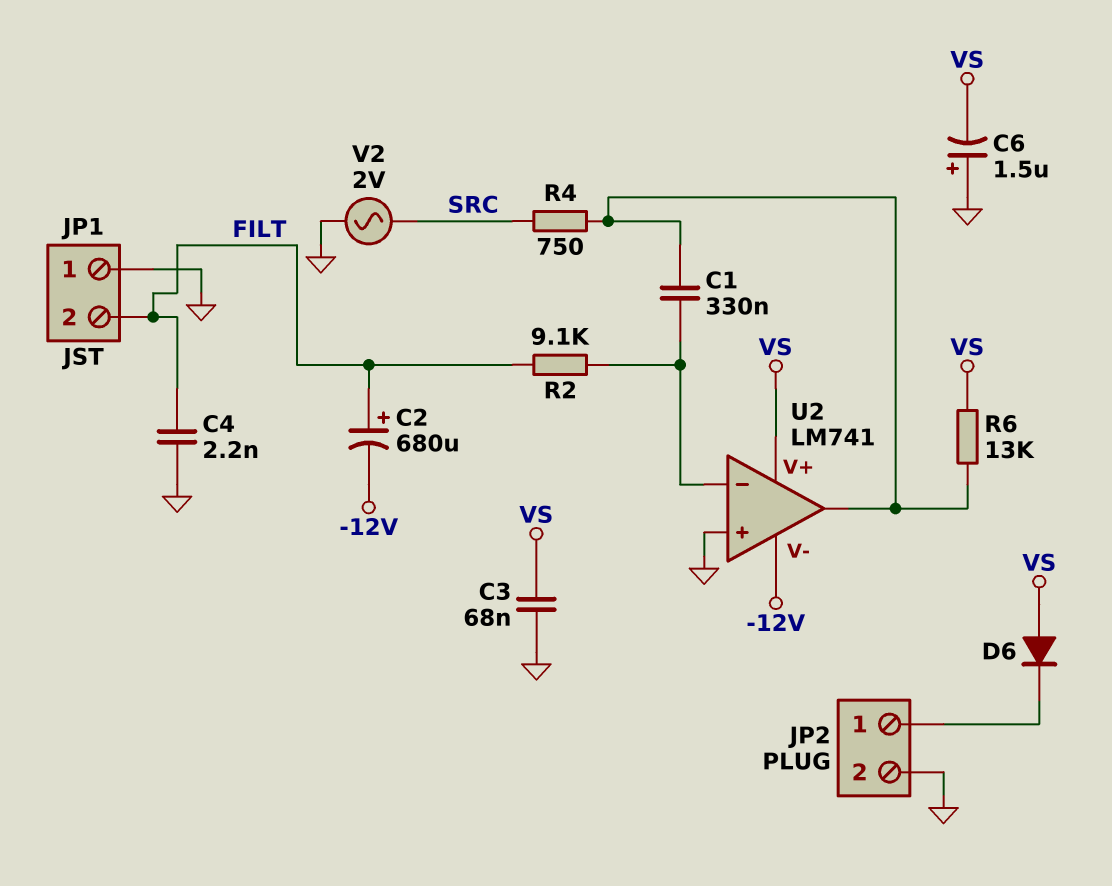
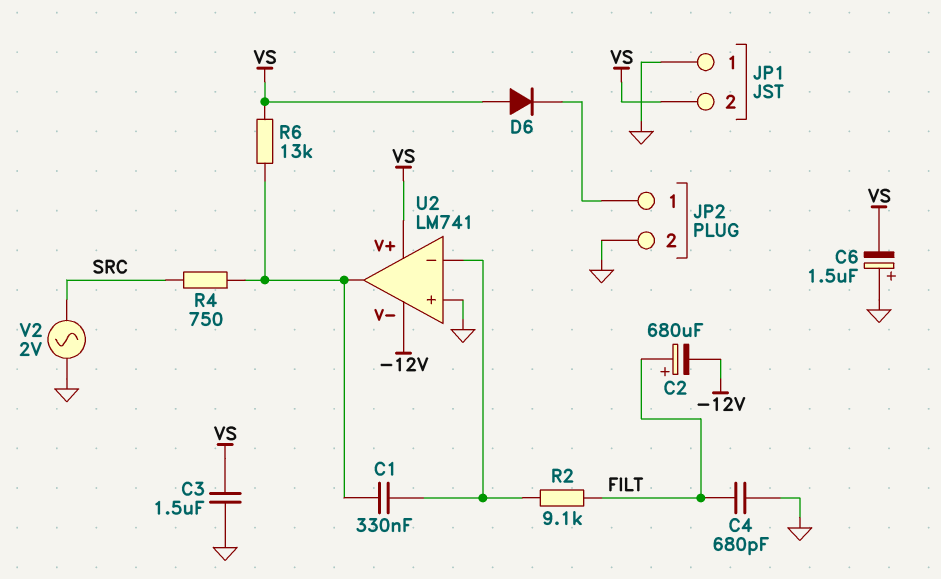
C3: 68nF (GND, VS) -> 1.5uF (GND, VS)
C4: 2.2nF (FILT, GND) -> 680pF (FILT, GND)
JP1 pin 2: FILT -> VS

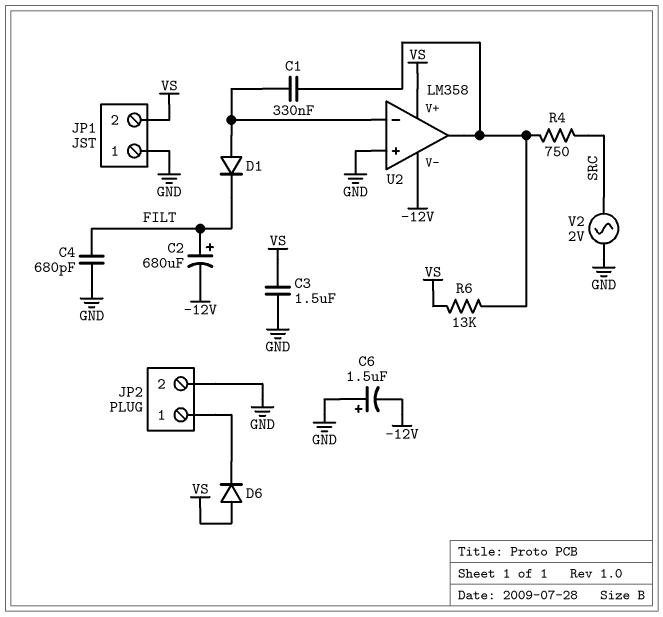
C6: 1.5uF (plus GND, minus VS) -> 1.5uF (plus GND, minus -12V)
D1: none -> diode (A U2/in-, K FILT)
R2: 9.1k (FILT, U2/in-) -> none
U2: LM741 -> LM358

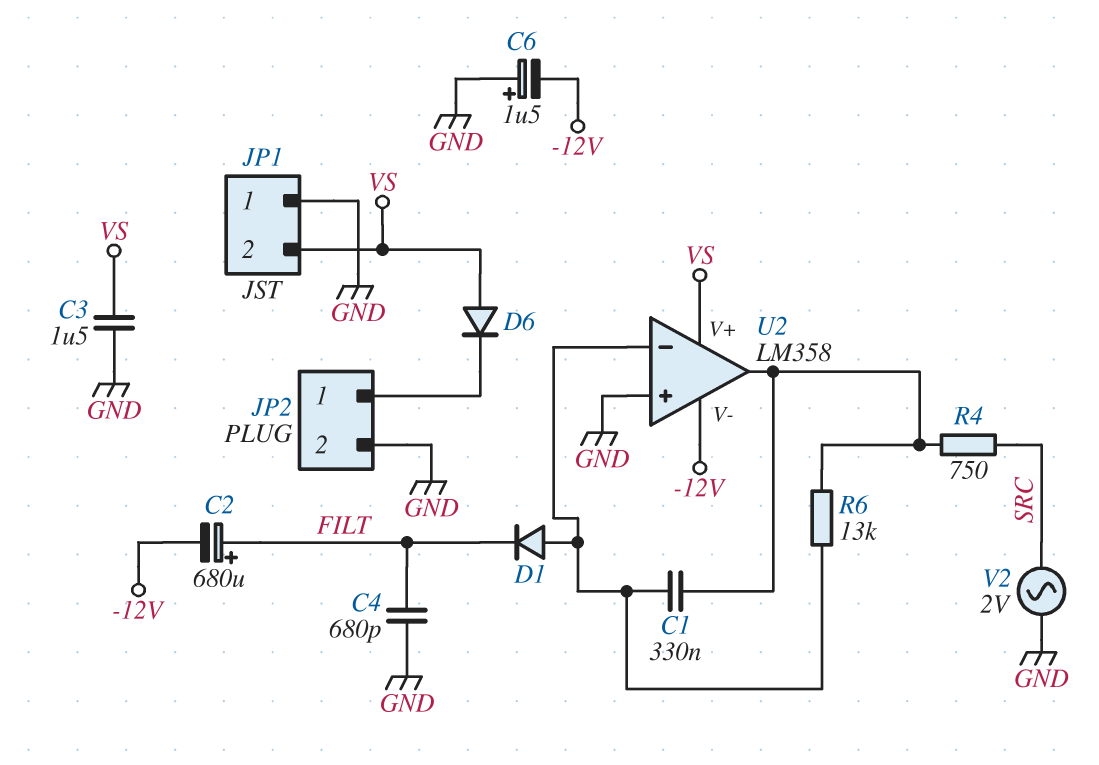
R6: 13k (U2/out, VS) -> 13k (U2/in-, U2/out)

